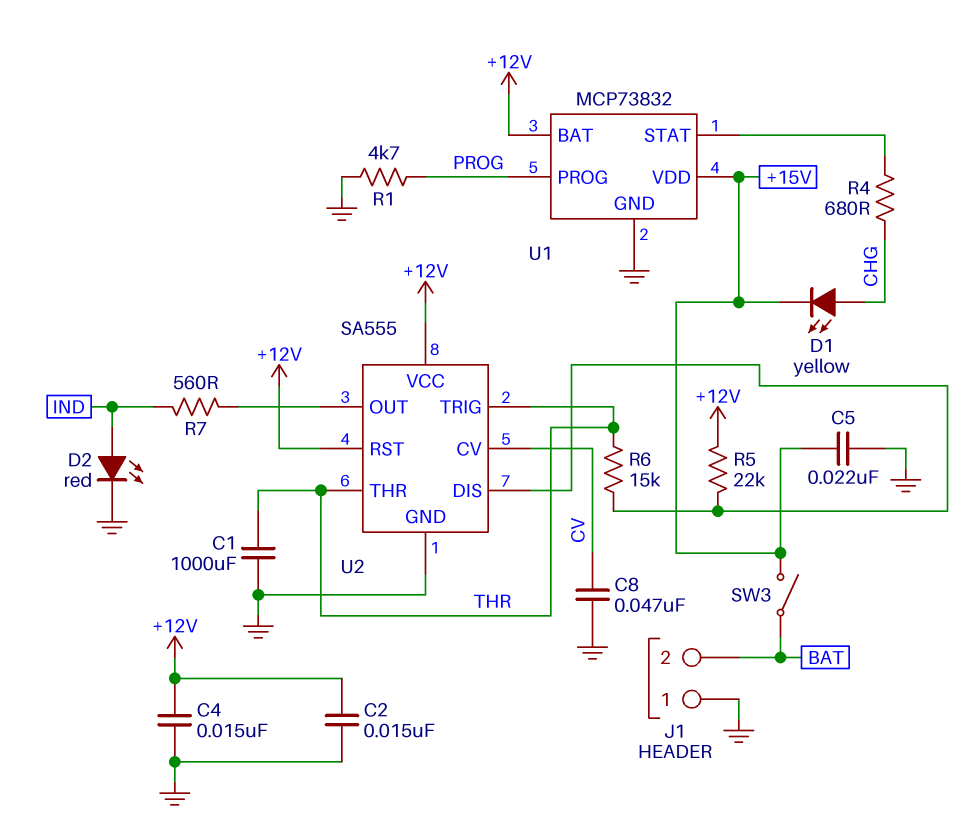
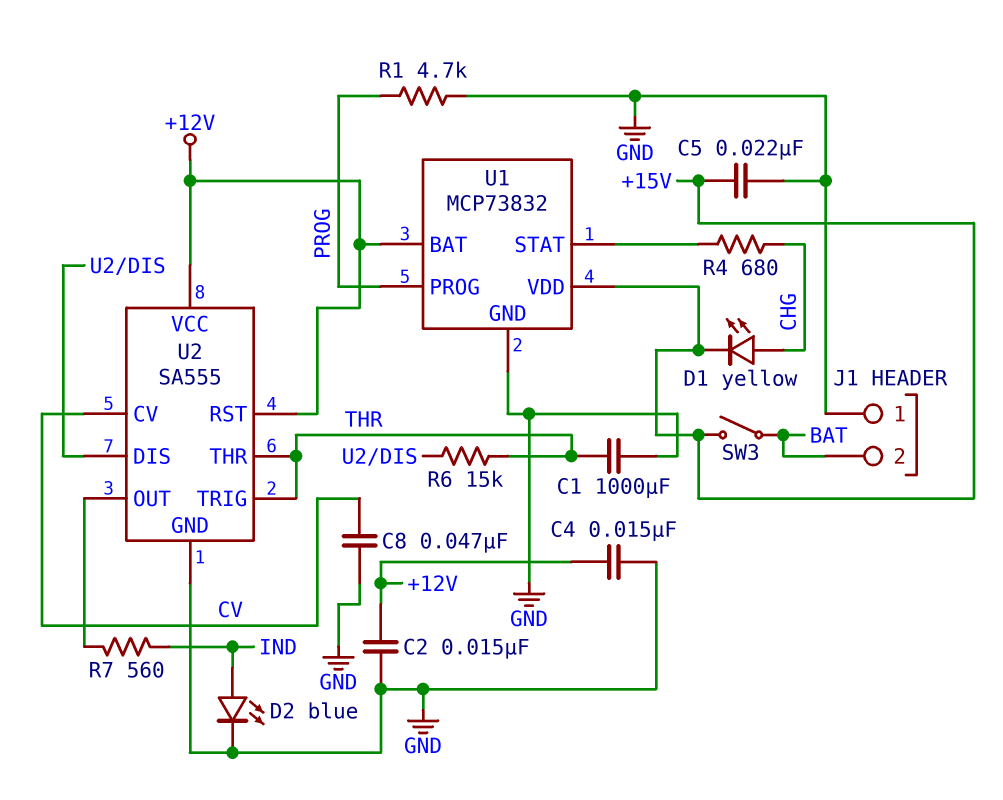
D2: LED red (A IND, K GND) -> LED blue (A IND, K GND)
R5: 22k (+12V, U2/DIS) -> none

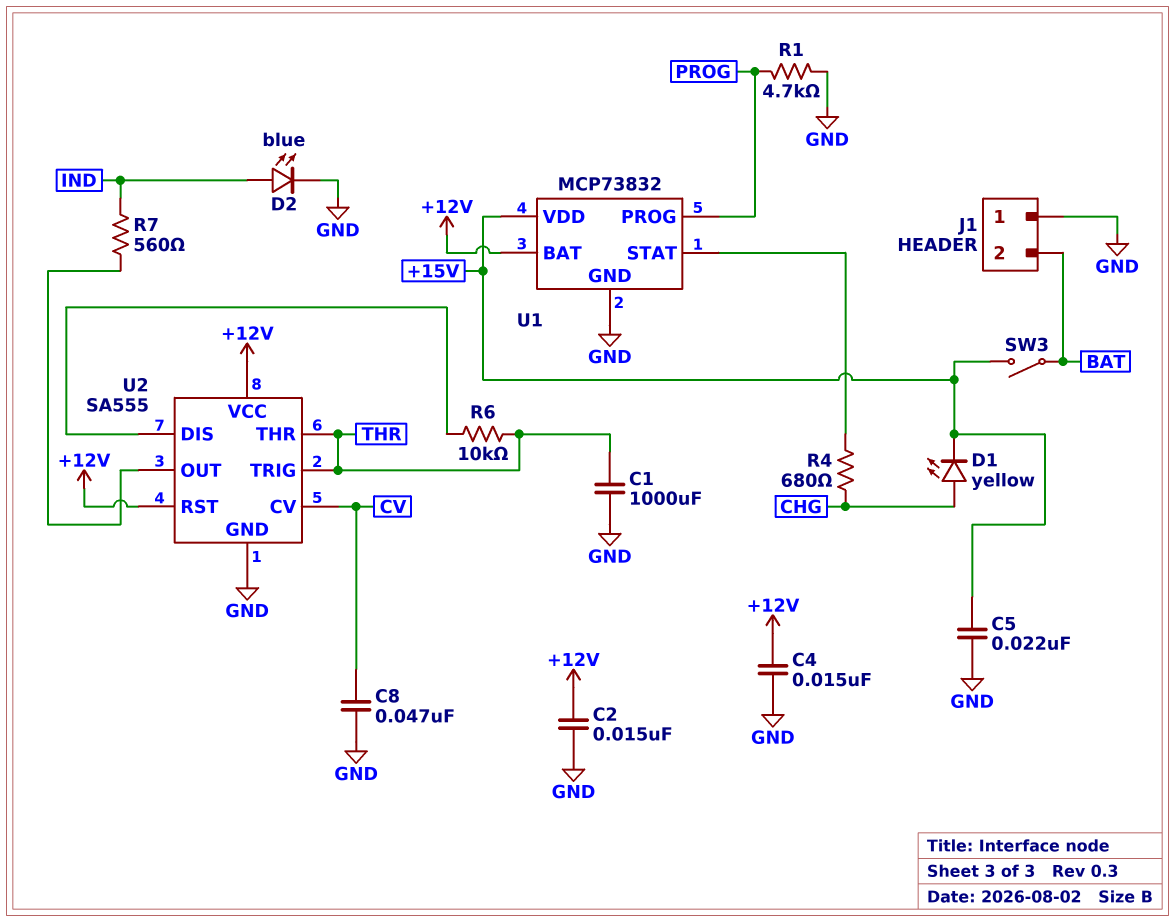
R6: 15k (THR, U2/DIS) -> 10k (THR, U2/DIS)

